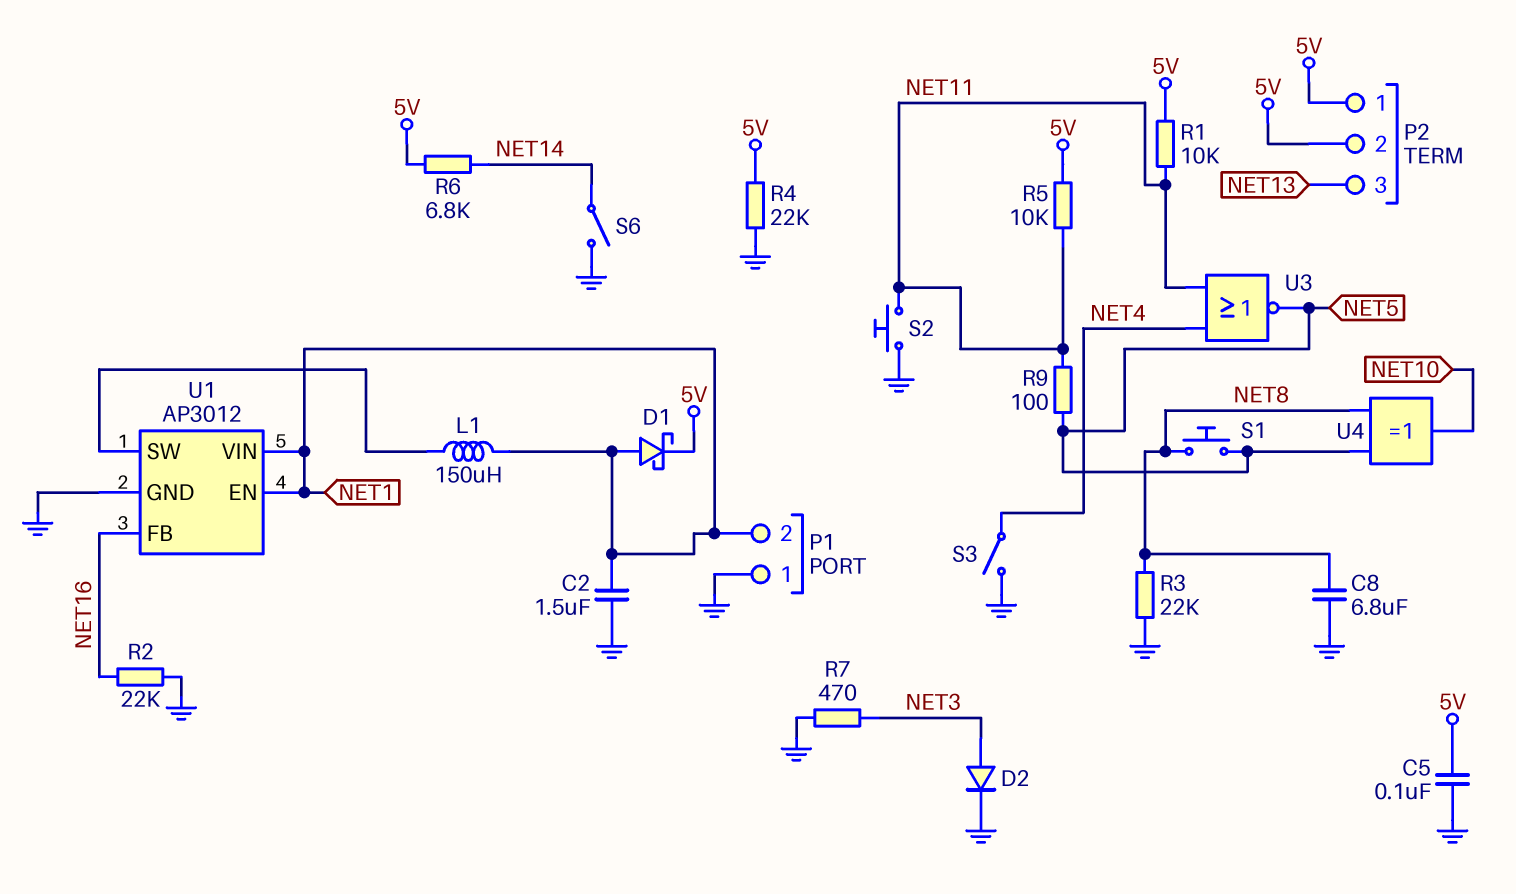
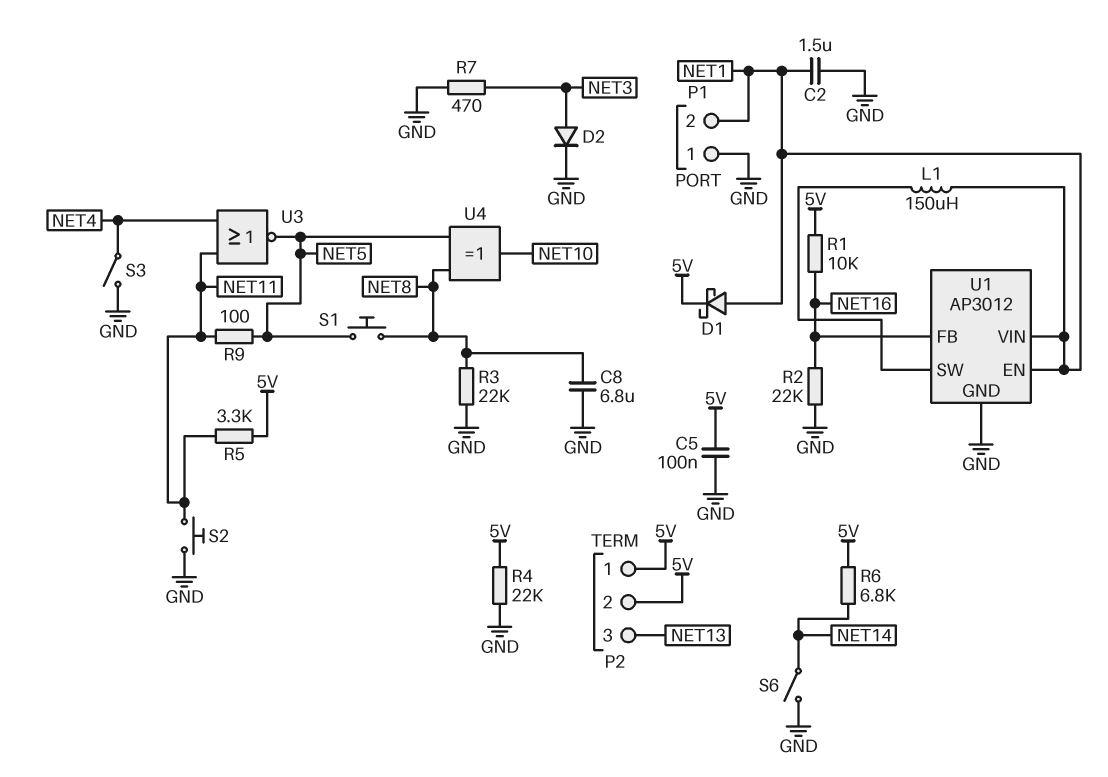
R1: 10k (5V, NET11) -> 10k (5V, NET16)
R5: 10k (5V, NET11) -> 3.3k (5V, NET11)

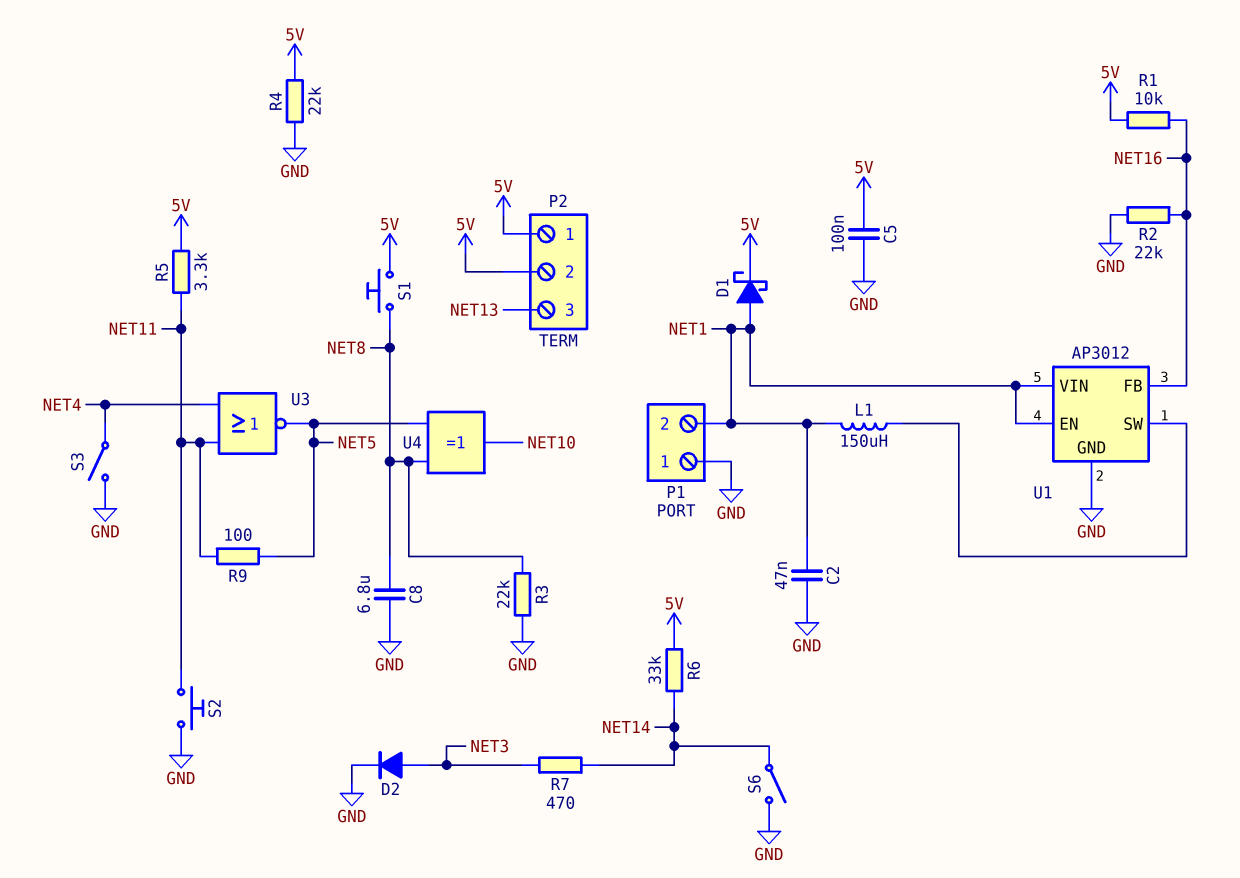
C2: 1.5uF (GND, NET1) -> 47nF (GND, NET1)
R6: 6.8k (5V, NET14) -> 33k (5V, NET14)
R7: 470 (GND, NET3) -> 470 (NET3, NET14)
S1: button (NET5, NET8) -> button (5V, NET8)

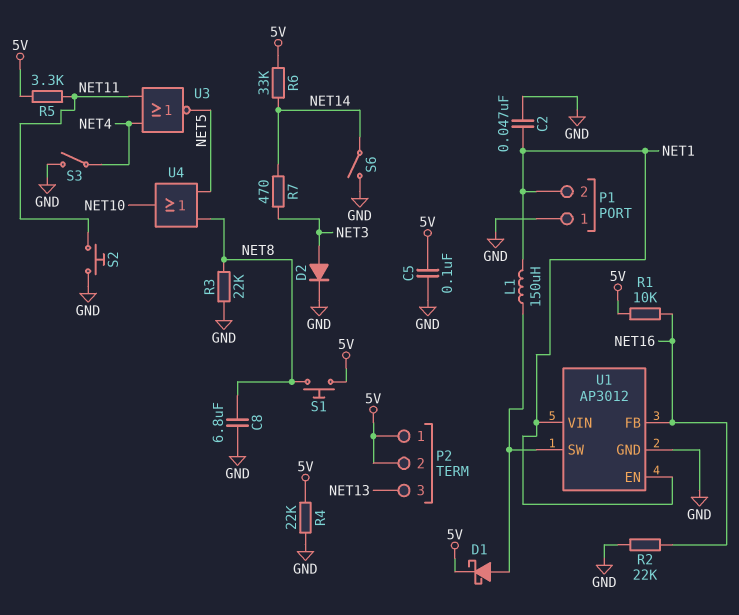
D1: schottky (A NET1, K 5V) -> schottky (A U1/SW, K 5V)
R9: 100 (NET5, NET11) -> none
U4: XOR (in NET5, in NET8, out NET10) -> OR (in NET5, in NET8, out NET10)

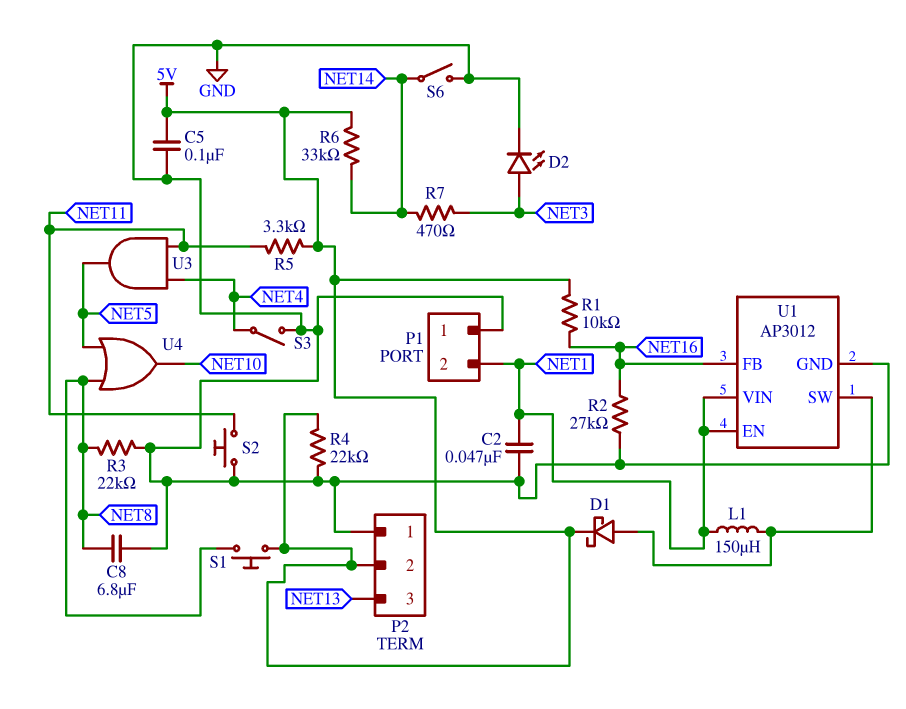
D2: diode (A NET3, K GND) -> LED (A NET3, K GND)
P2 pin 1: 5V -> GND
R2: 22k (GND, NET16) -> 27k (GND, NET16)
U3: NOR (in NET4, in NET11, out NET5) -> AND (in NET4, in NET11, out NET5)

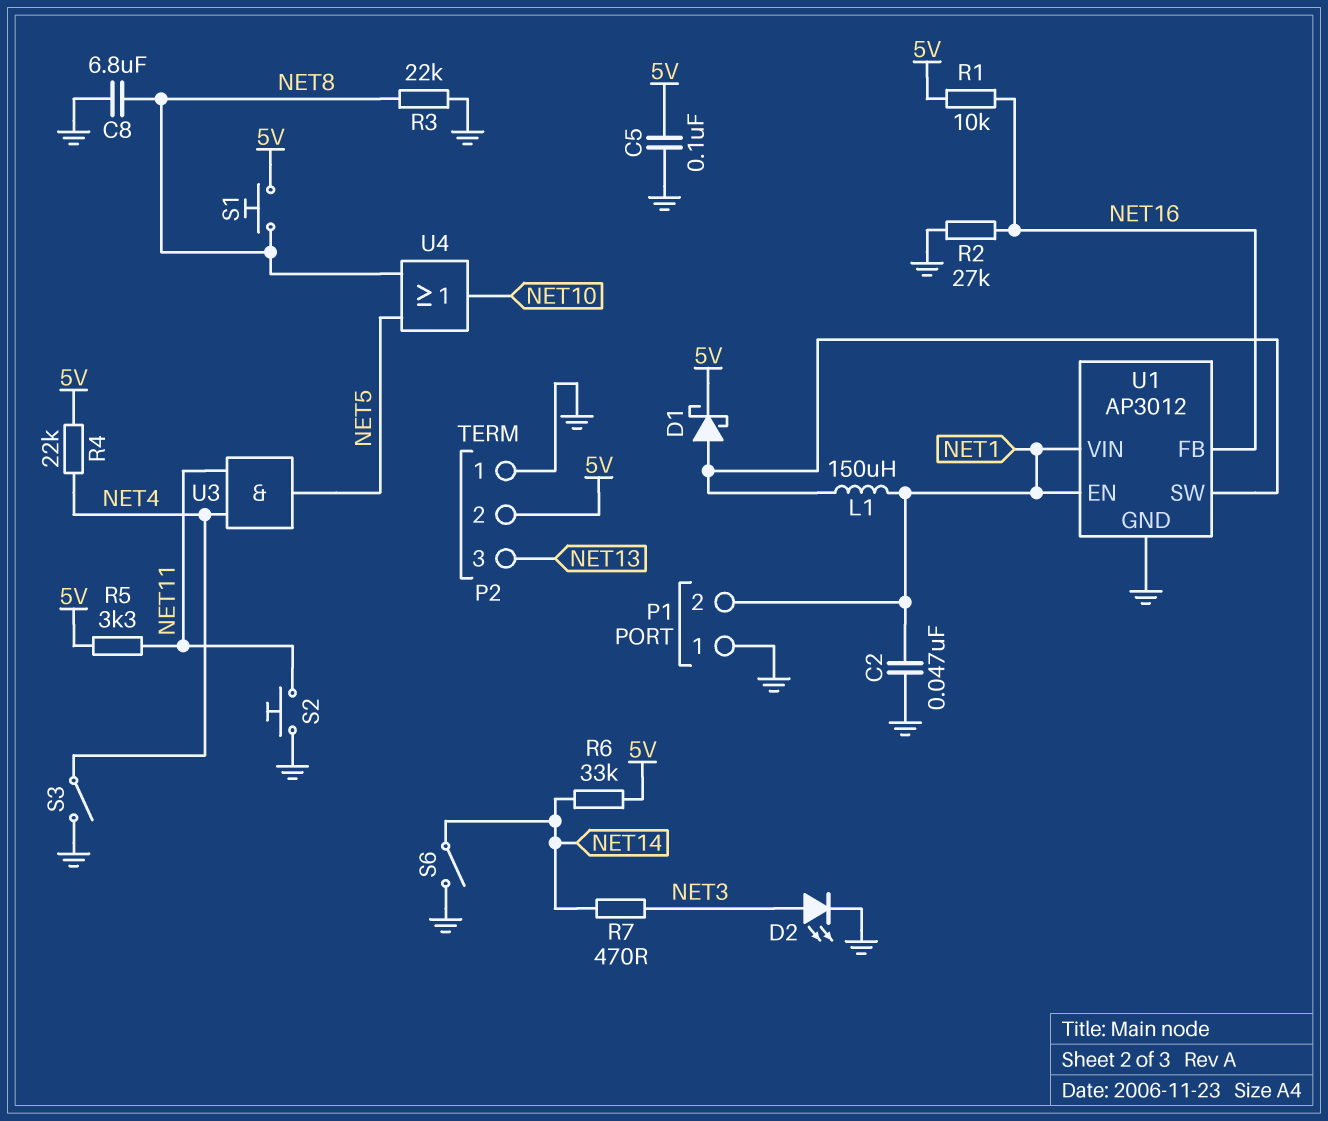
R4: 22k (5V, GND) -> 22k (5V, NET4)

